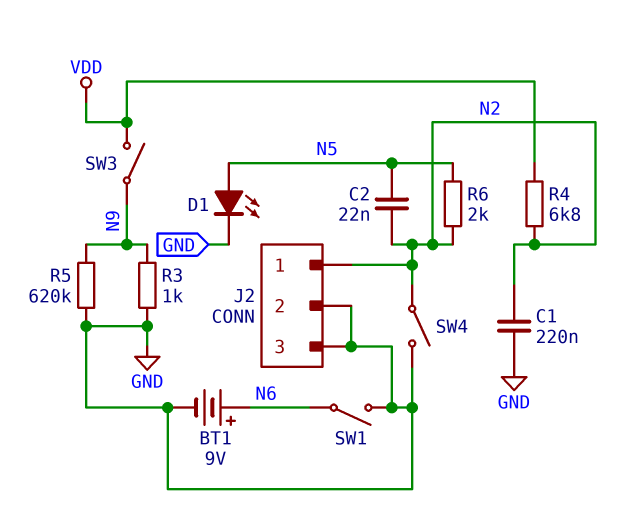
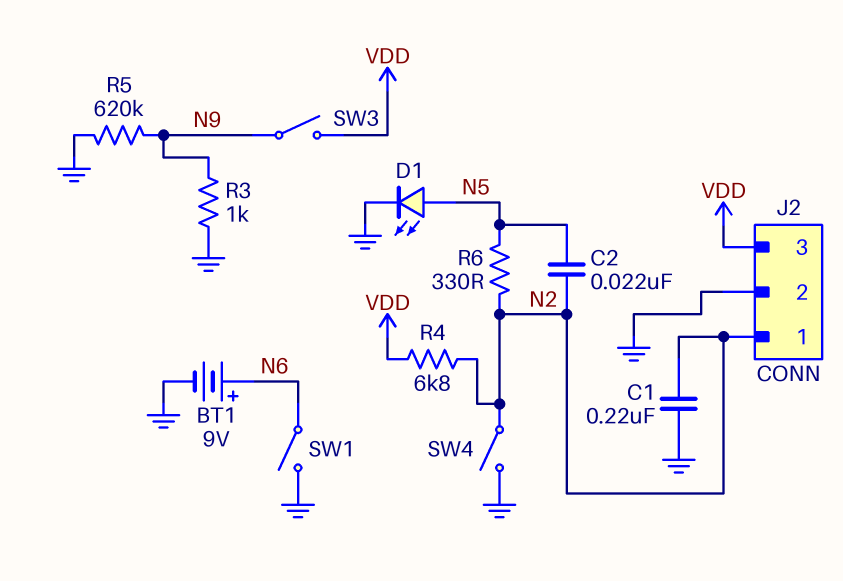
J2 pin 3: GND -> VDD
R6: 2k (N2, N5) -> 330 (N2, N5)

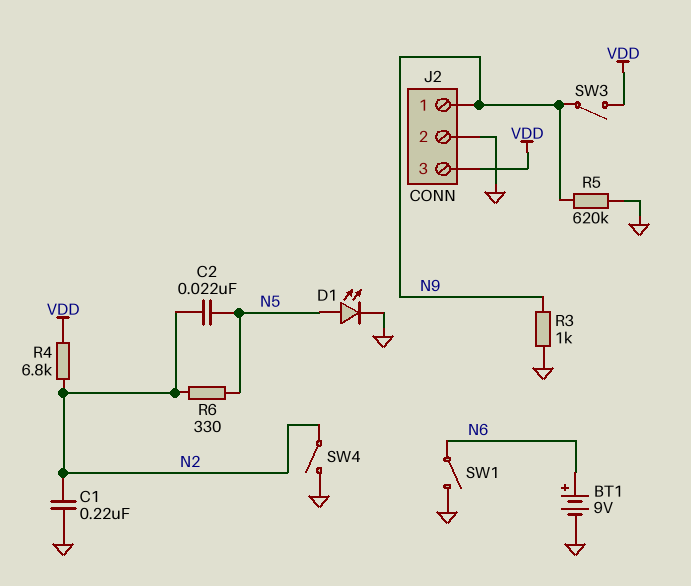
J2 pin 1: N2 -> N9

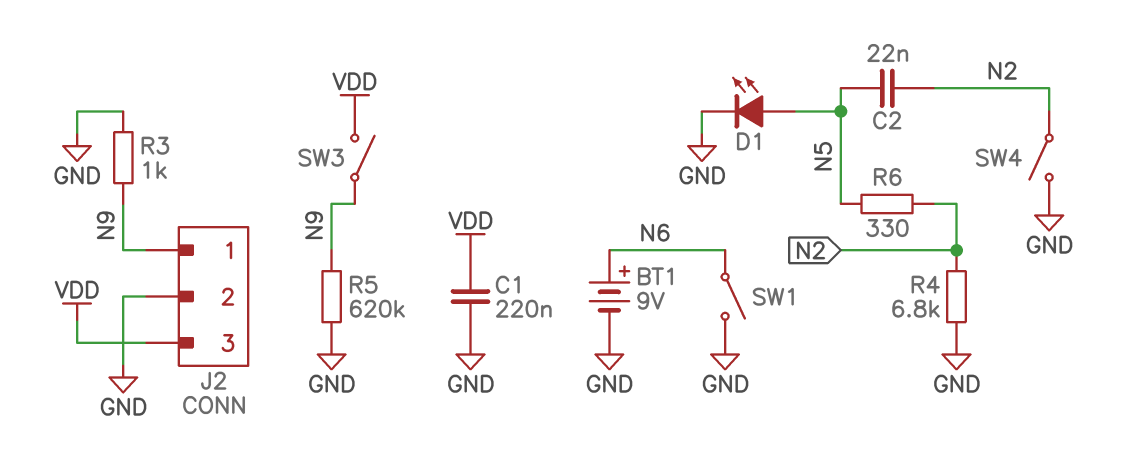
C1: 220nF (GND, N2) -> 220nF (GND, VDD)
R4: 6.8k (N2, VDD) -> 6.8k (GND, N2)

